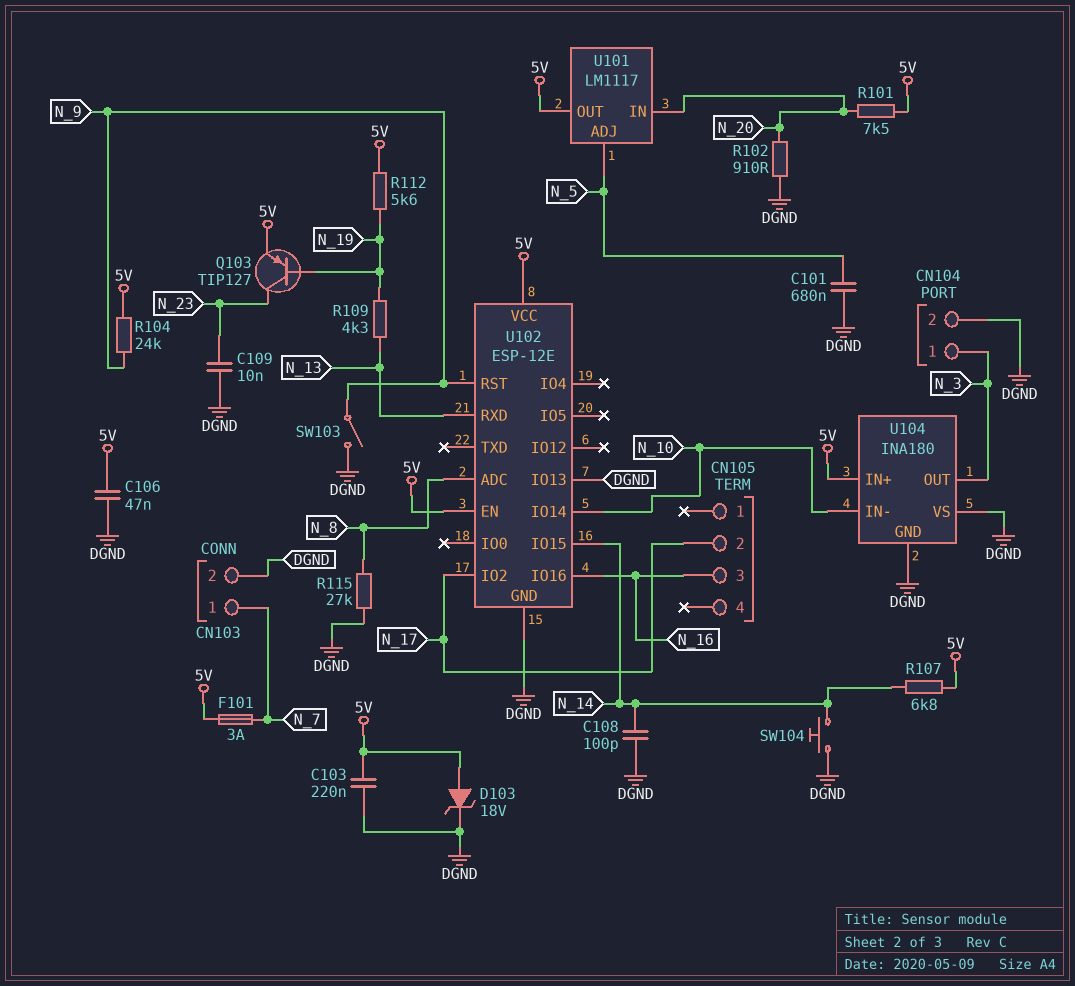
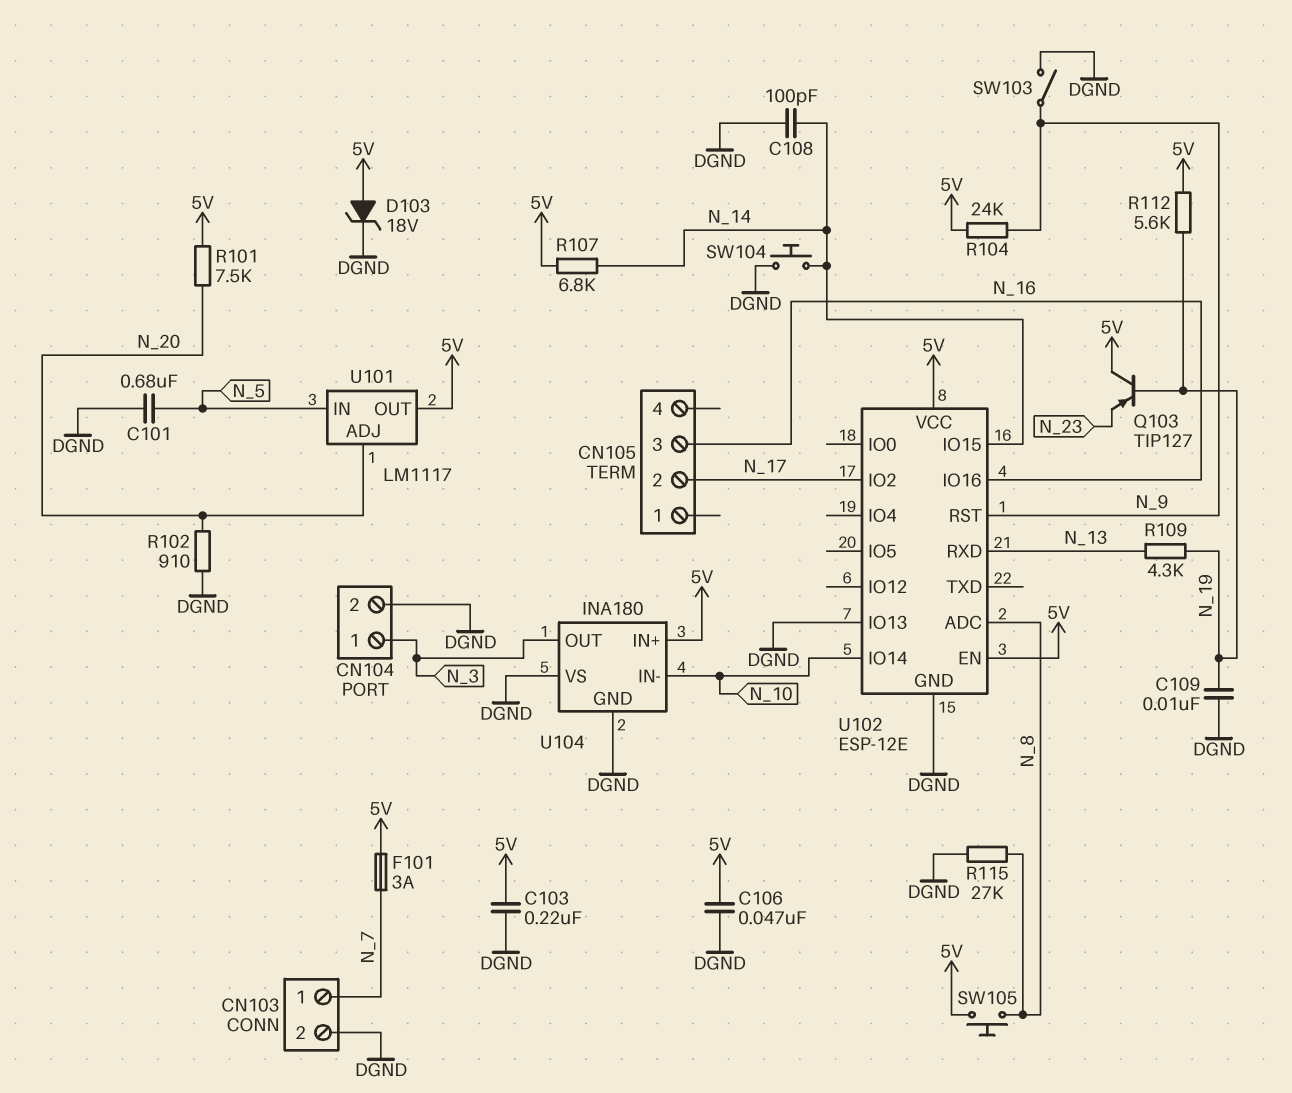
C109: 10nF (DGND, N_23) -> 10nF (DGND, N_19)
Q103: PNP TIP127 (B N_19, C N_23, E 5V) -> PNP TIP127 (B N_19, C 5V, E N_23)
SW105: none -> button (5V, N_8)
U101 pin ADJ: N_5 -> N_20
U101 pin IN: N_20 -> N_5

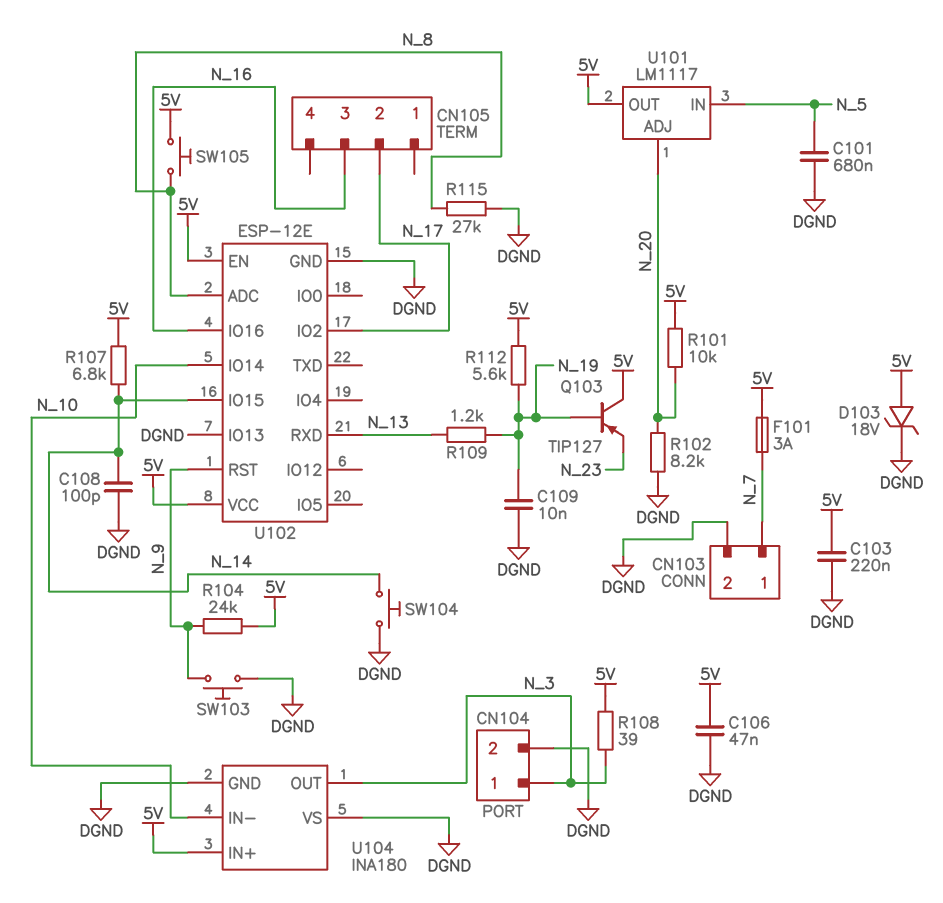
R101: 7.5k (5V, N_20) -> 10k (5V, N_20)
R102: 910 (DGND, N_20) -> 8.2k (DGND, N_20)
R108: none -> 39 (5V, N_3)
R109: 4.3k (N_13, N_19) -> 1.2k (N_13, N_19)
SW103: switch (DGND, N_9) -> button (DGND, N_9)

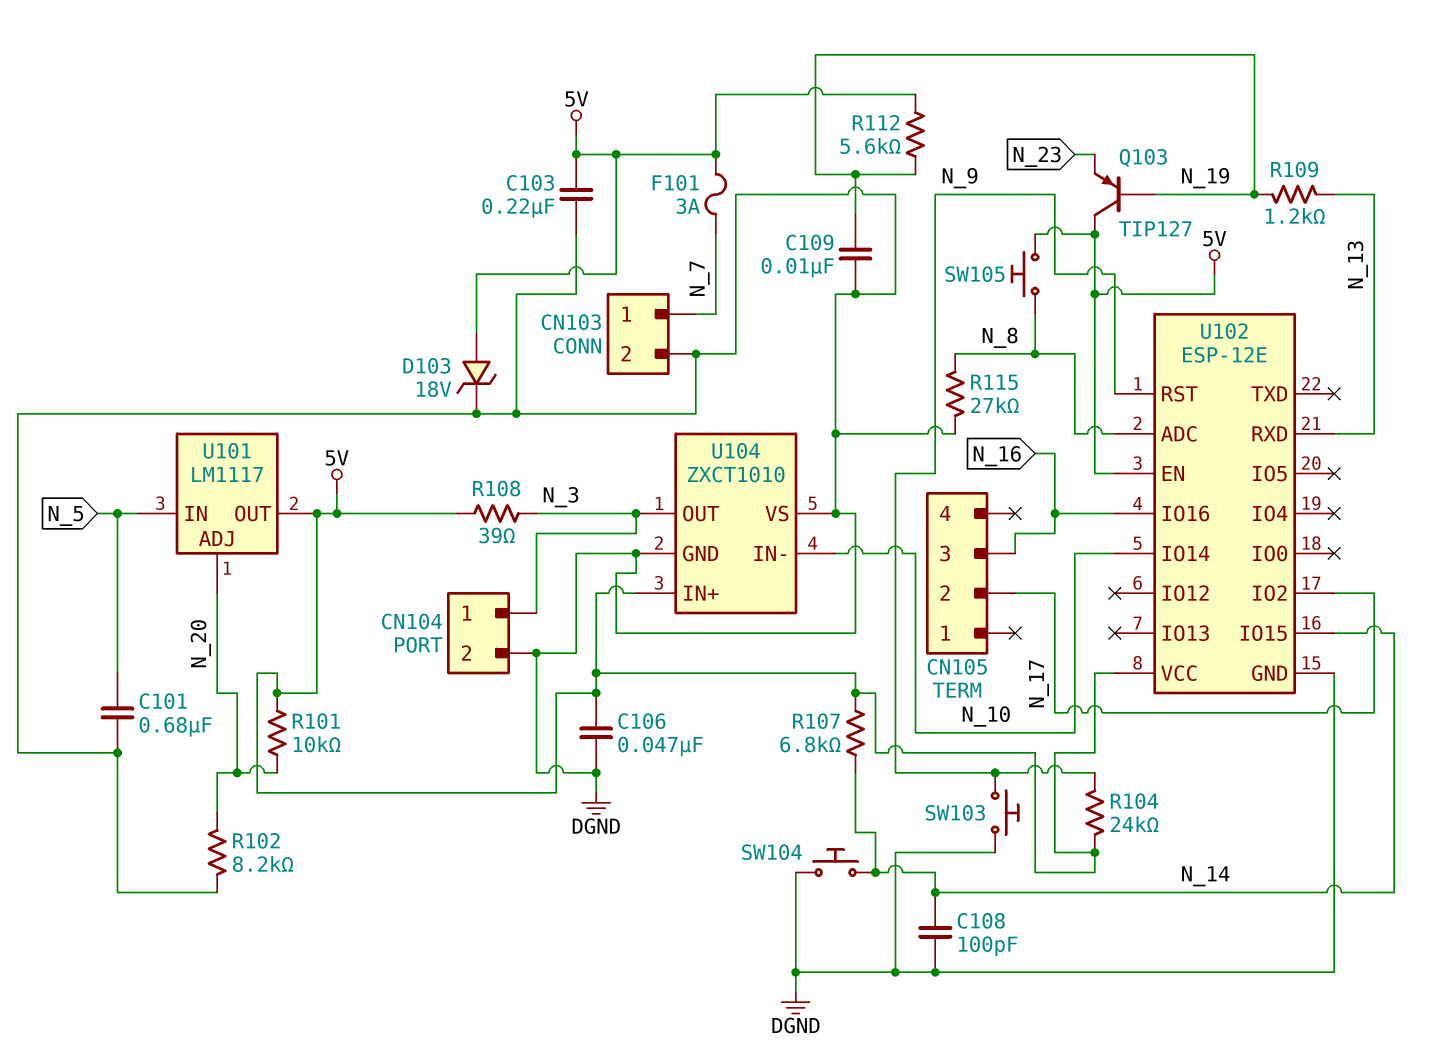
U102 pin IO13: DGND -> none
U104: INA180 -> ZXCT1010

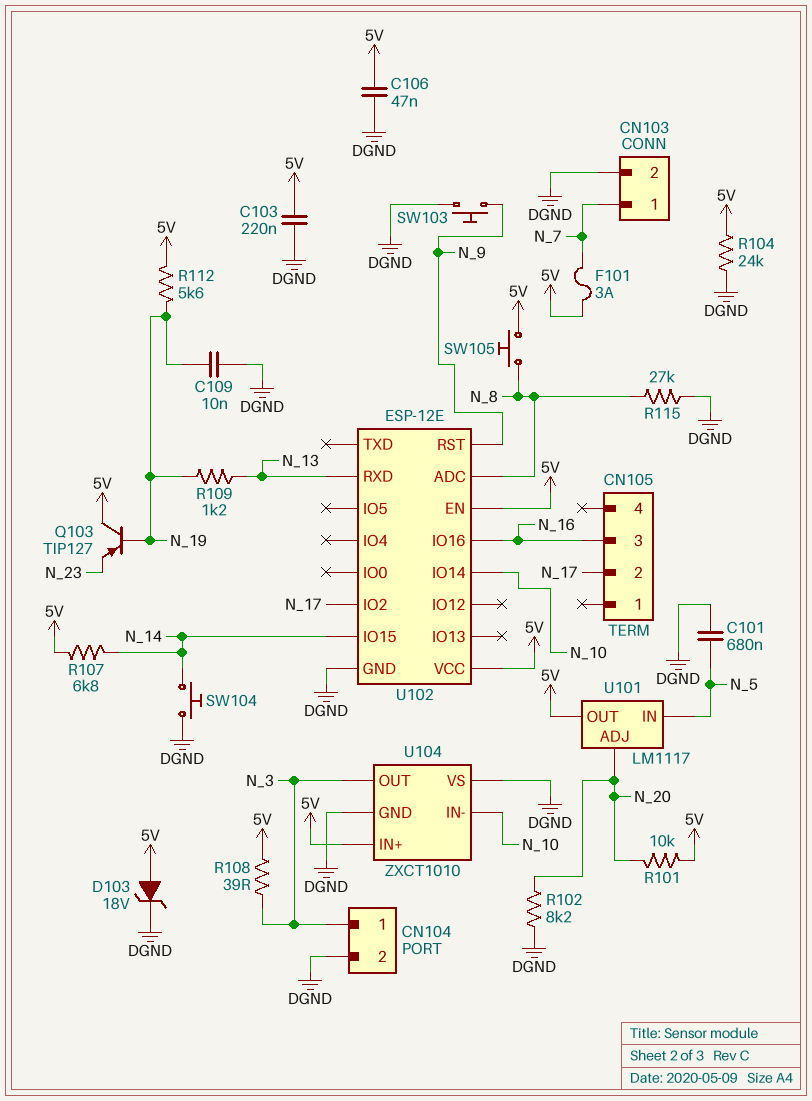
C108: 100pF (DGND, N_14) -> none
R104: 24k (5V, N_9) -> 24k (5V, DGND)

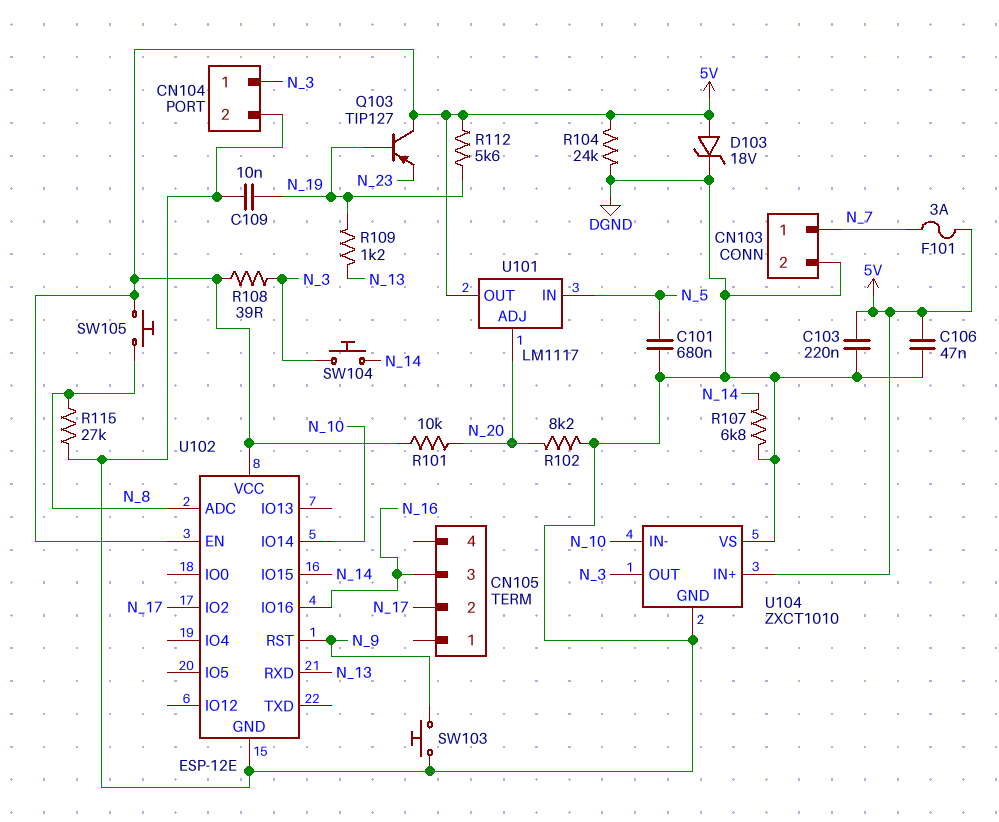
R107: 6.8k (5V, N_14) -> 6.8k (DGND, N_14)
SW104: button (DGND, N_14) -> button (N_3, N_14)

